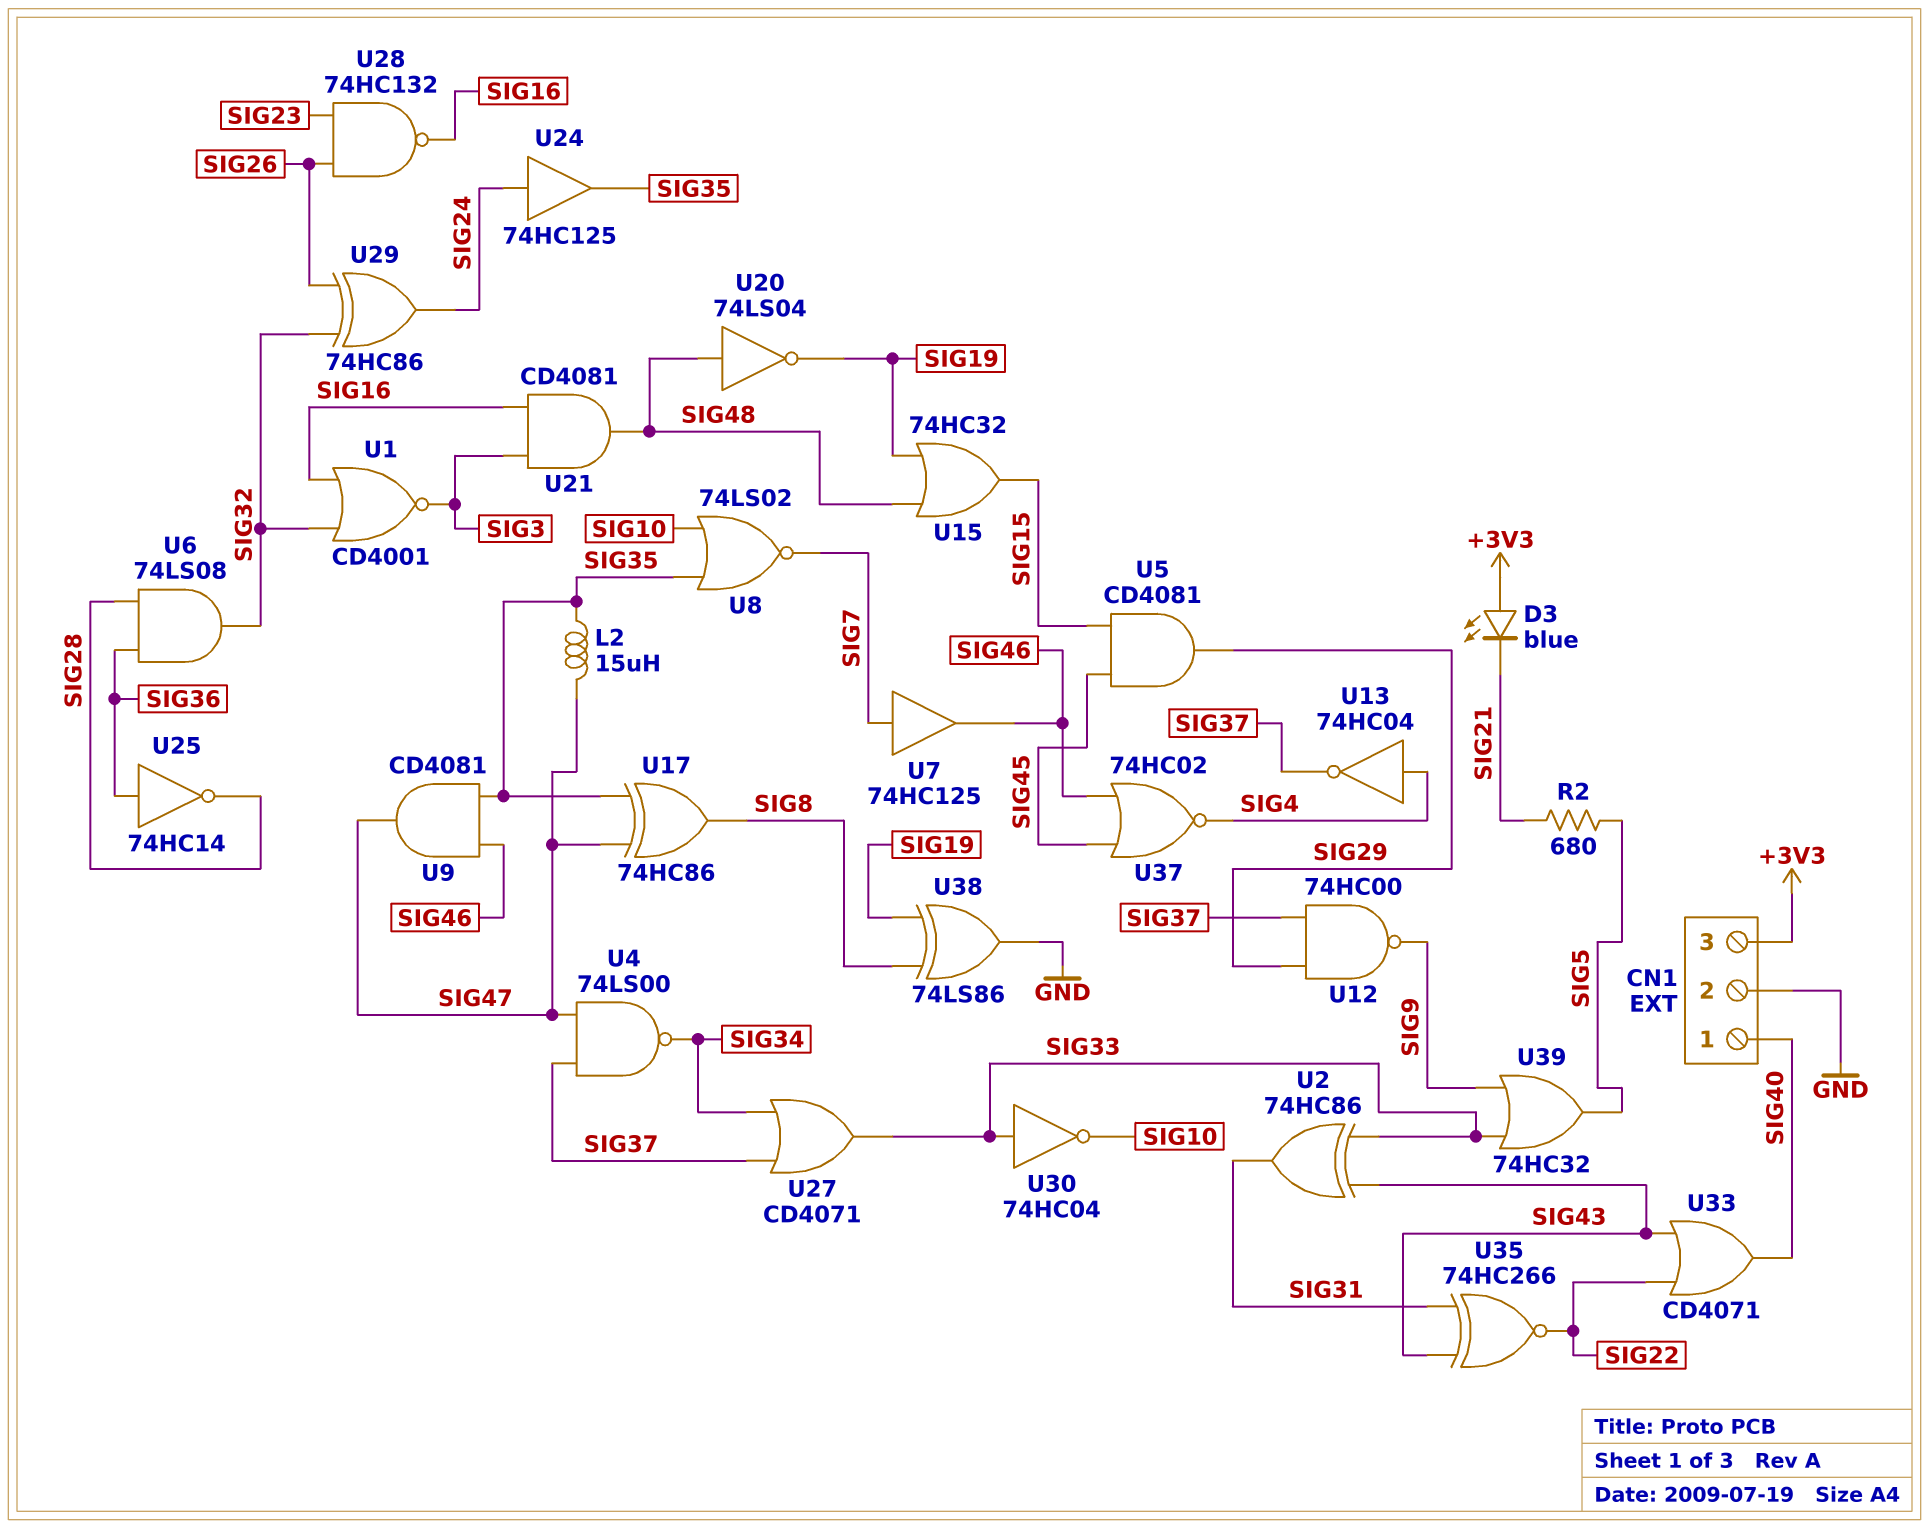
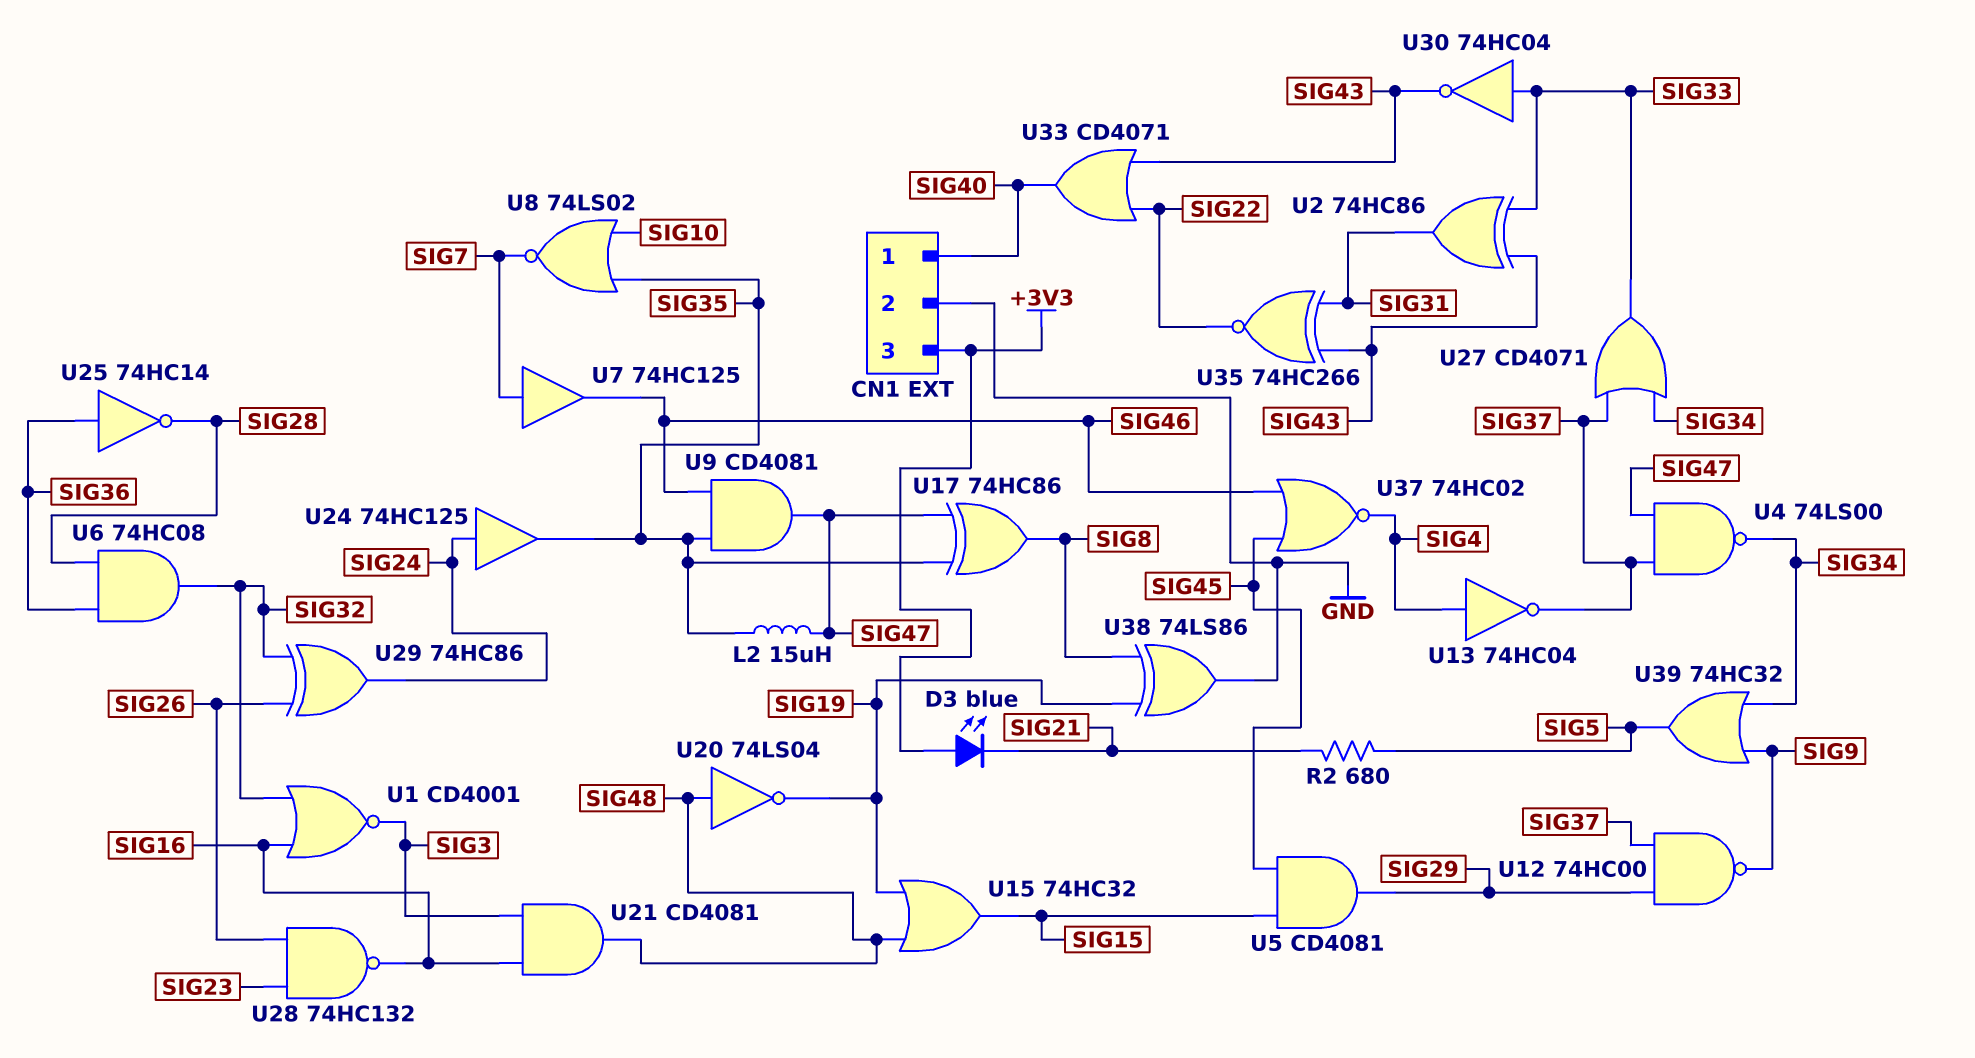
U6: AND 74LS08 (in SIG28, in SIG36, out SIG32) -> AND 74HC08 (in SIG28, in SIG36, out SIG32)
U30: NOT 74HC04 (in SIG33, out SIG10) -> NOT 74HC04 (in SIG33, out SIG43)
U39: OR 74HC32 (in SIG9, in SIG33, out SIG5) -> OR 74HC32 (in SIG9, in SIG34, out SIG5)

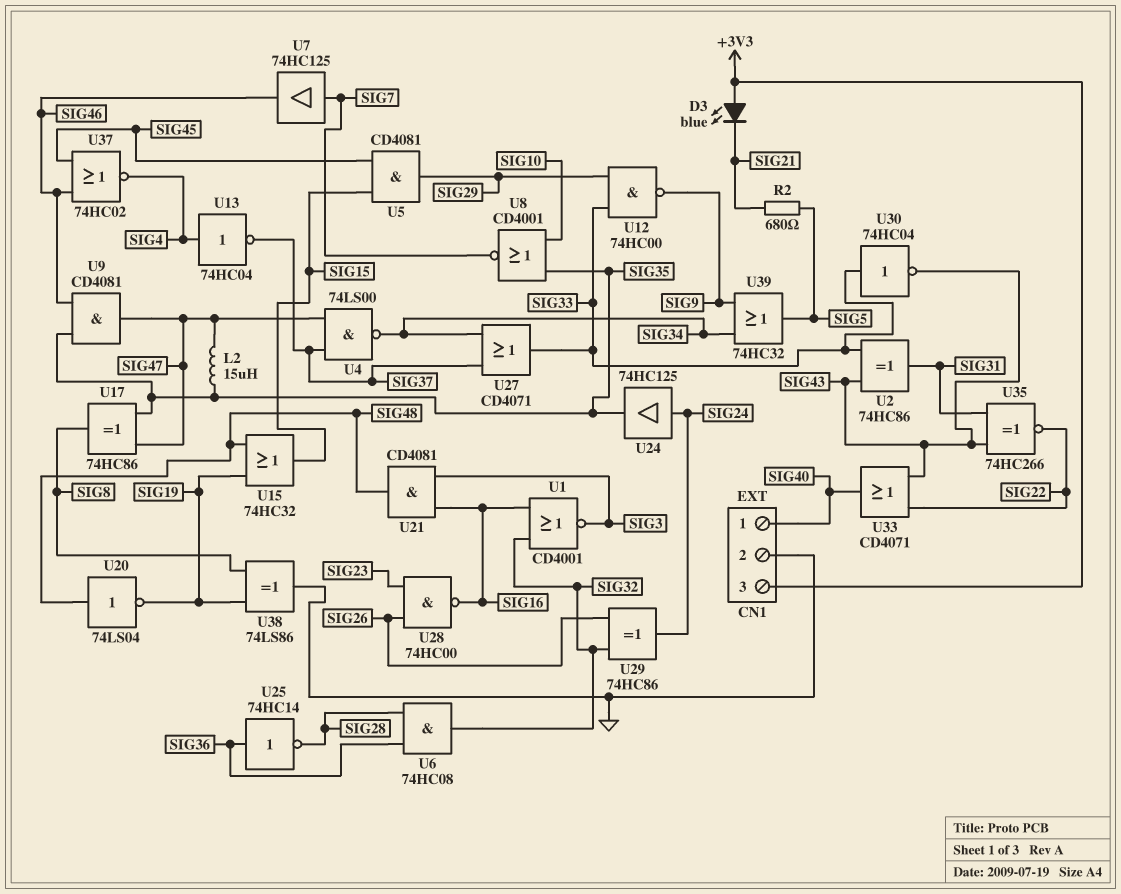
U8: NOR 74LS02 (in SIG10, in SIG35, out SIG7) -> NOR CD4001 (in SIG10, in SIG35, out SIG7)
U12: NAND 74HC00 (in SIG29, in SIG37, out SIG9) -> NAND 74HC00 (in SIG29, in SIG33, out SIG9)
U28: NAND 74HC132 (in SIG23, in SIG26, out SIG16) -> NAND 74HC00 (in SIG23, in SIG26, out SIG16)

